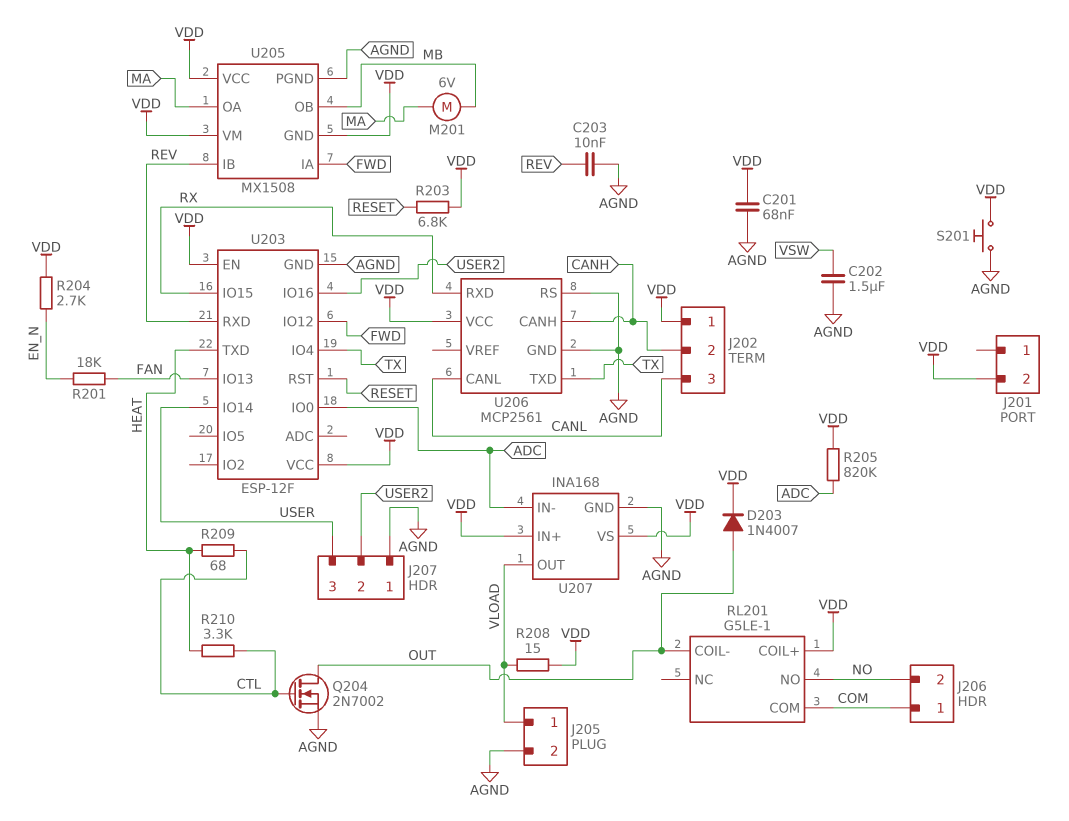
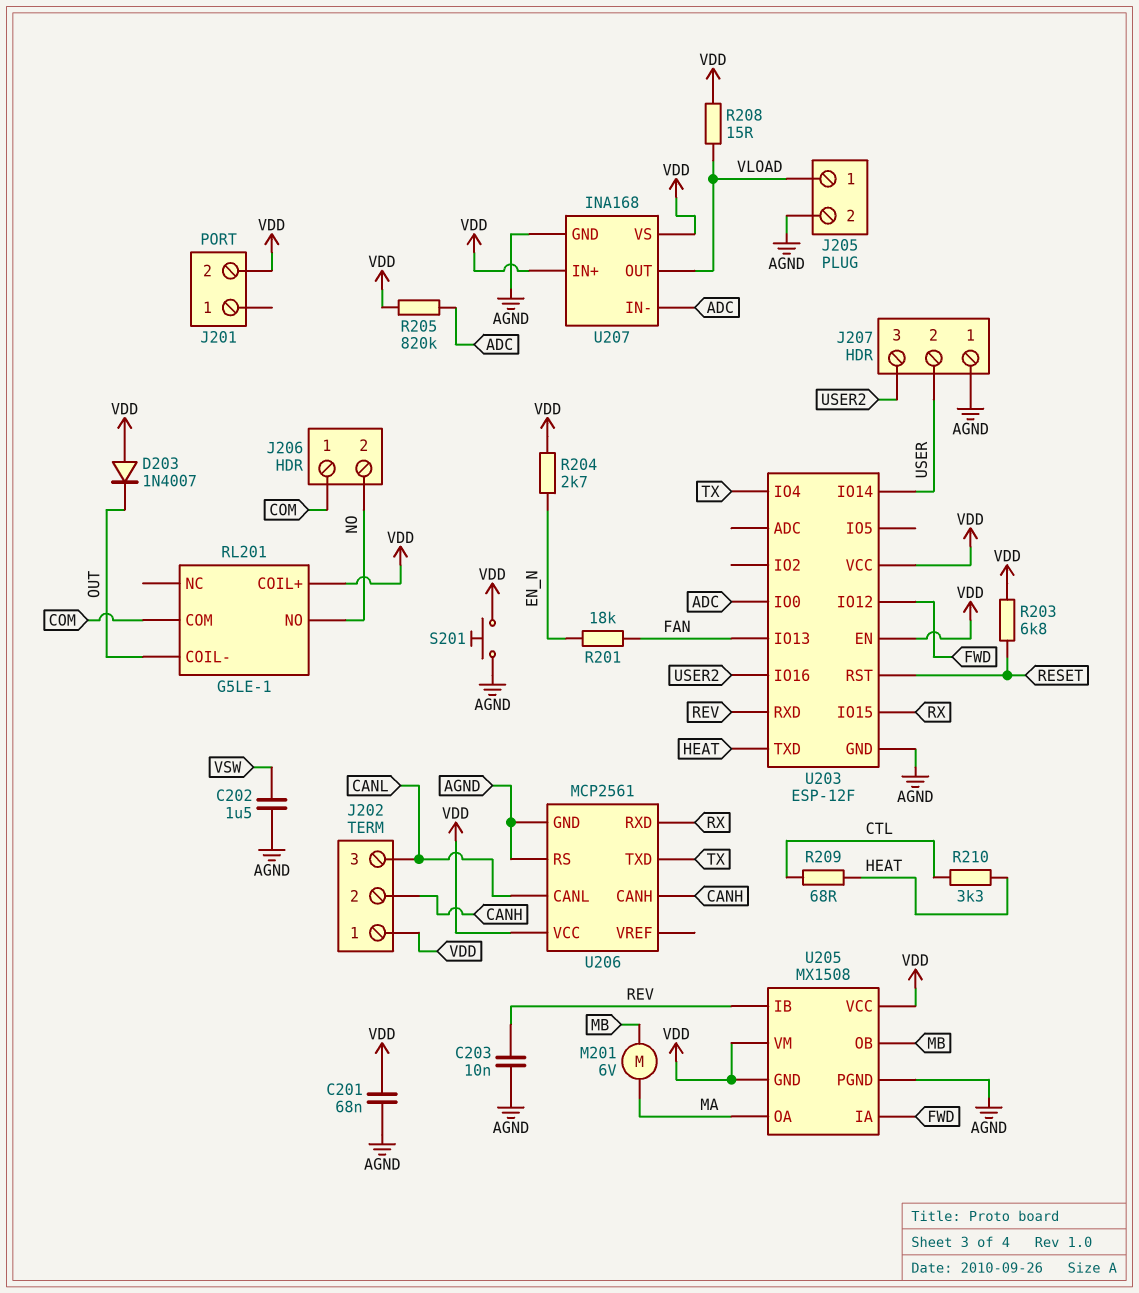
D203: diode 1N4007 (A OUT, K VDD) -> diode 1N4007 (A VDD, K OUT)
J207 pin 2: USER2 -> USER
J207 pin 3: USER -> USER2
Q204: NMOS 2N7002 (G CTL, D OUT, S AGND) -> none

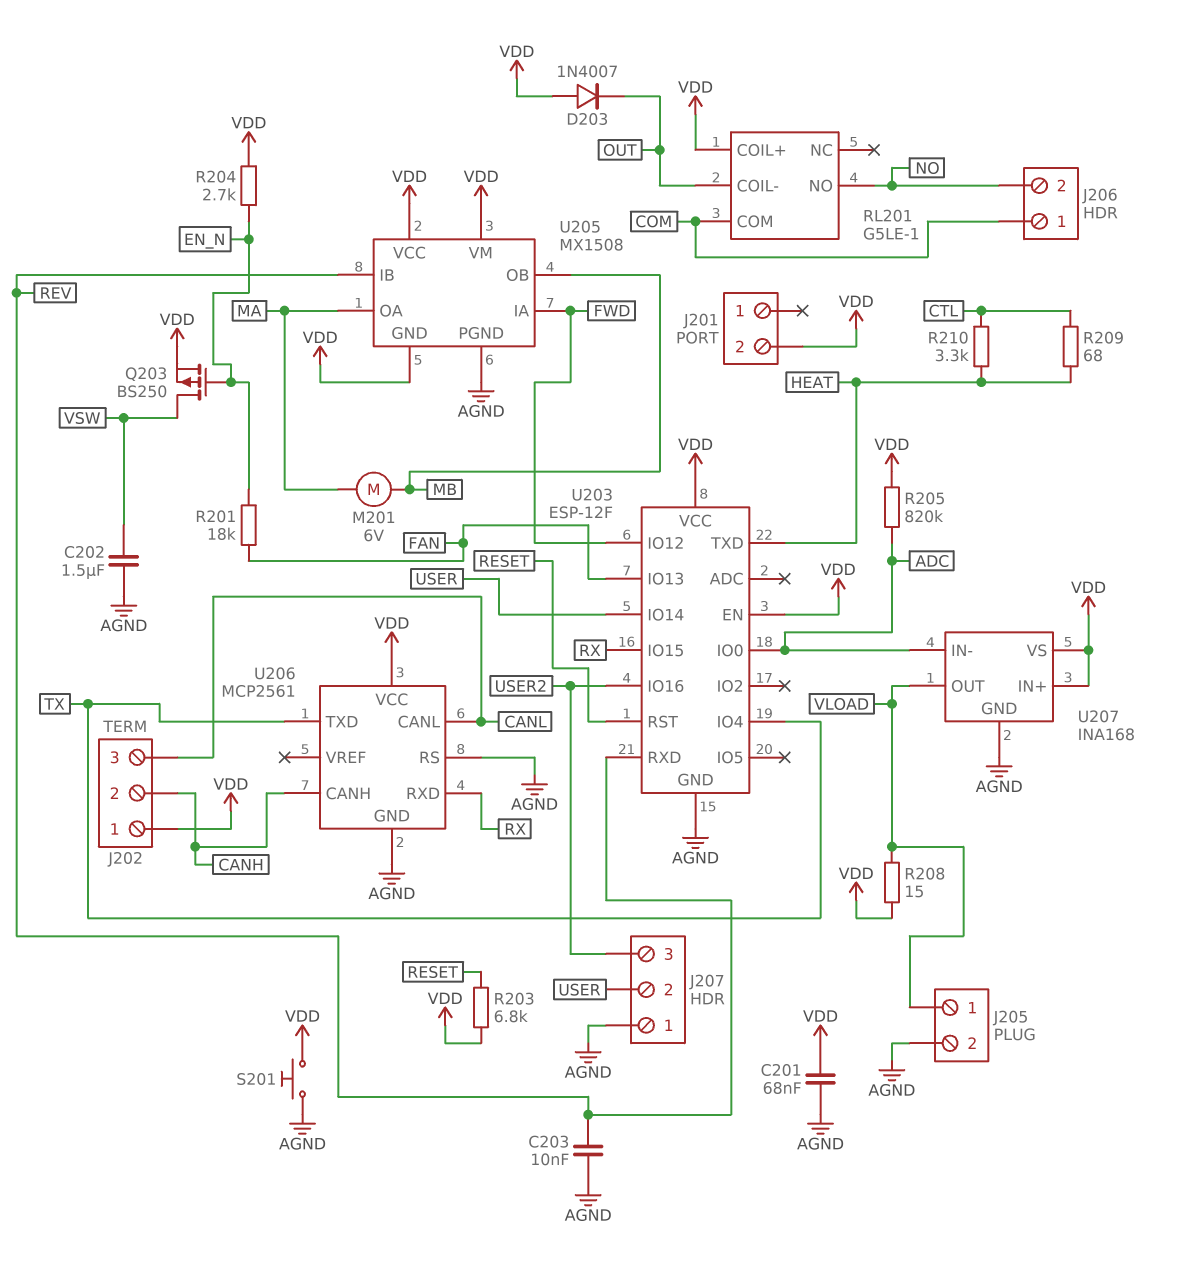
Q203: none -> PMOS BS250 (G EN_N, D VSW, S VDD)

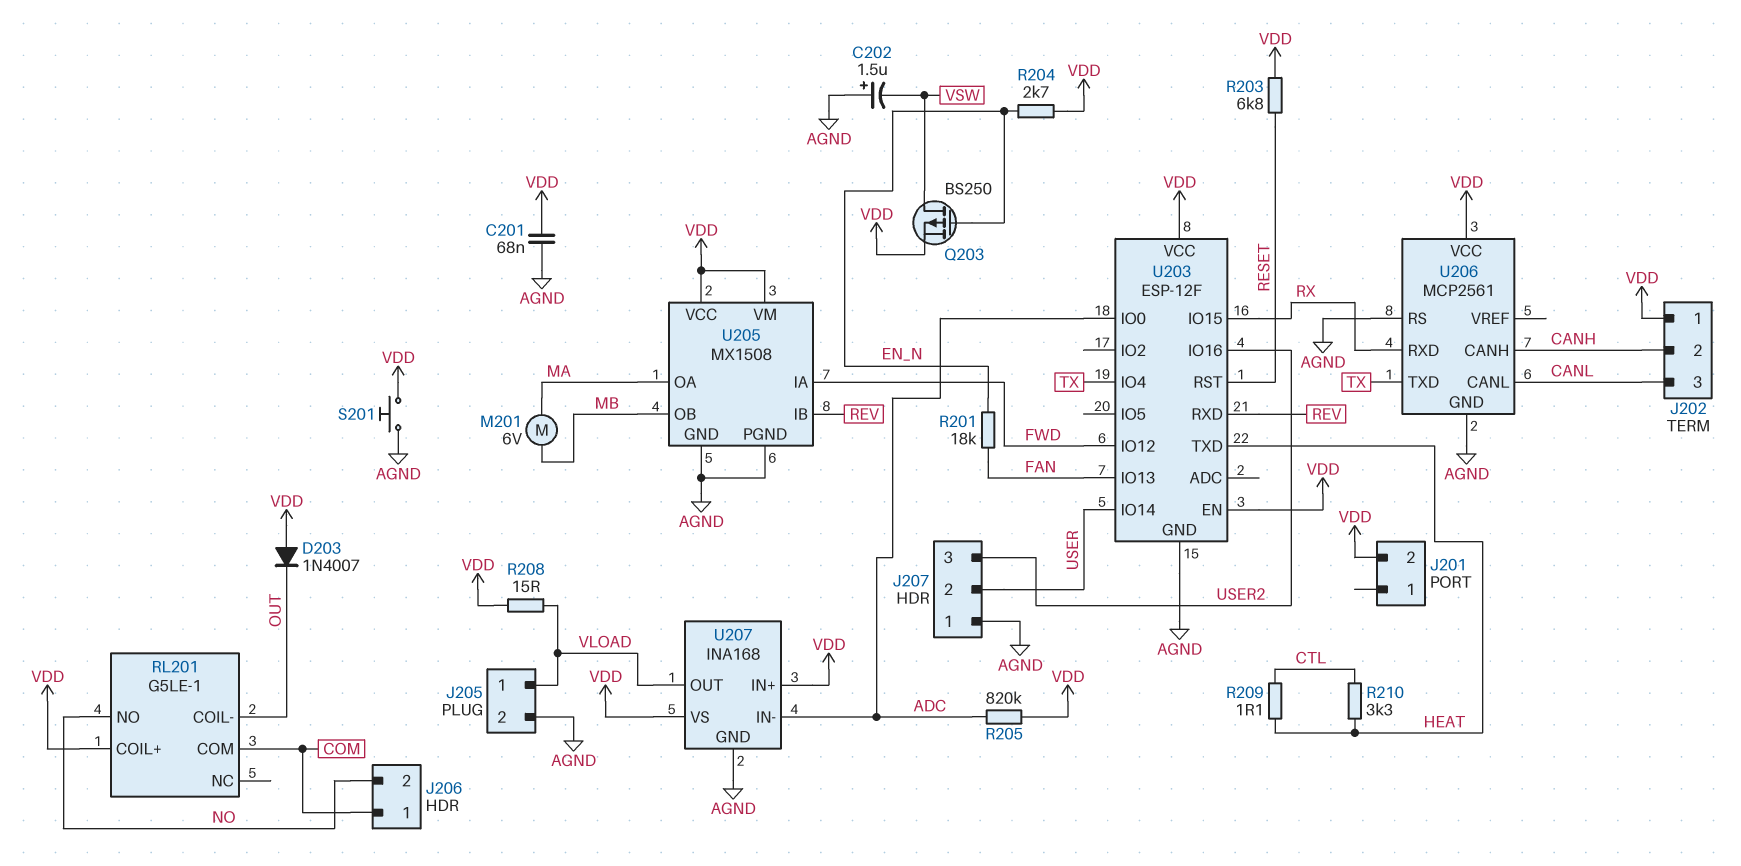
C202: 1.5uF (AGND, VSW) -> 1.5uF (plus AGND, minus VSW)
C203: 10nF (AGND, REV) -> none
R209: 68 (CTL, HEAT) -> 1.1 (CTL, HEAT)
U205 pin GND: VDD -> AGND

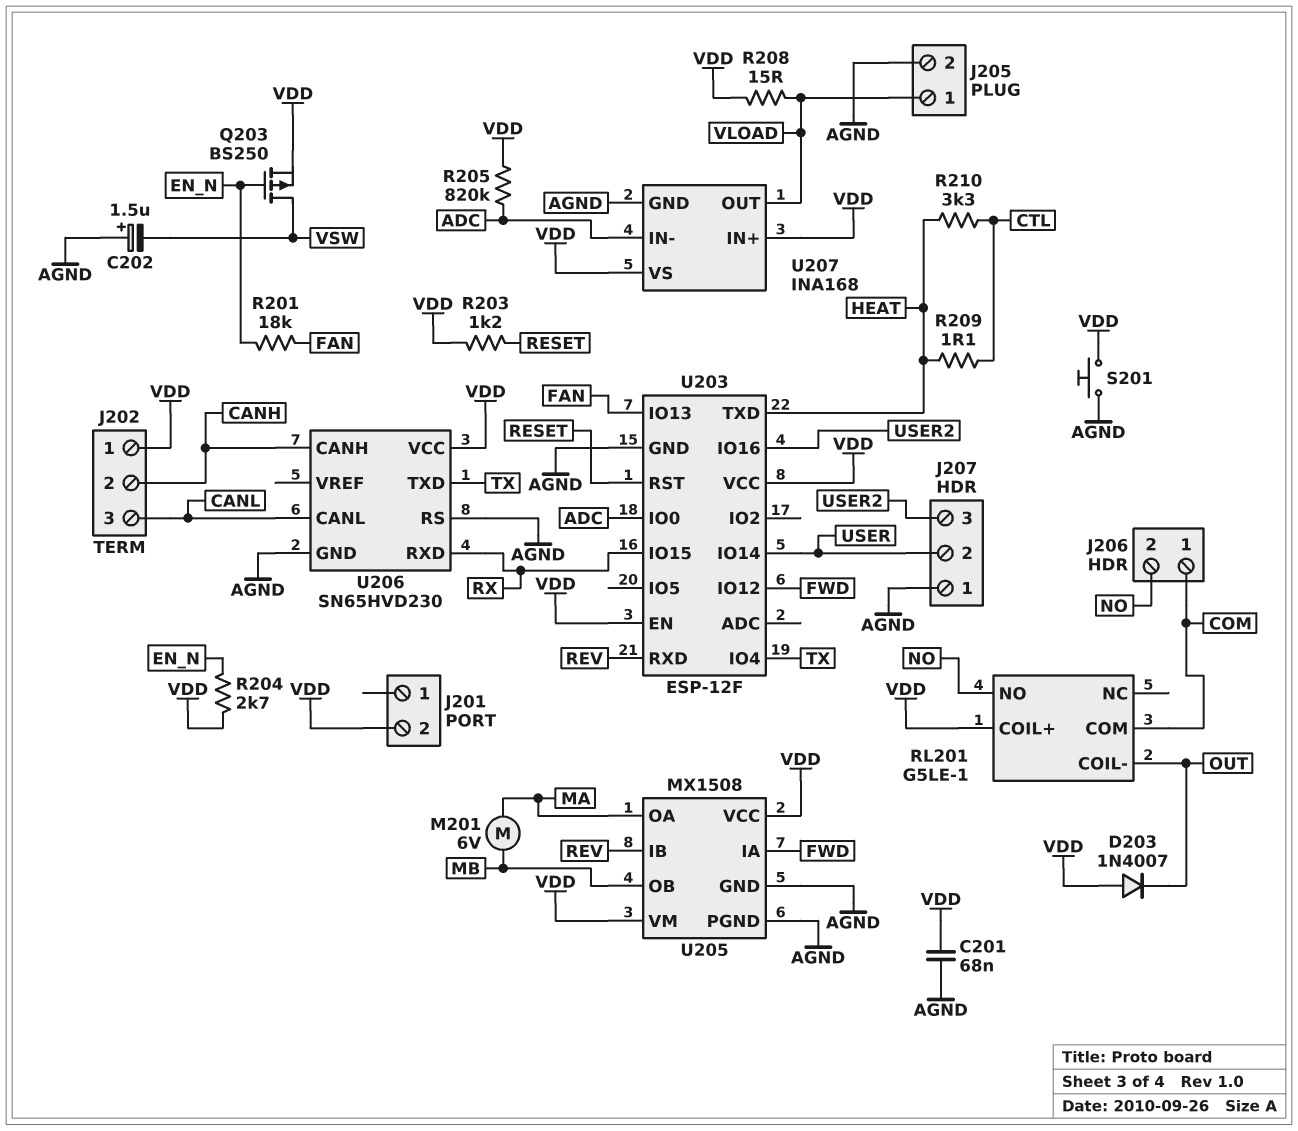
R203: 6.8k (RESET, VDD) -> 1.2k (RESET, VDD)
U206: MCP2561 -> SN65HVD230

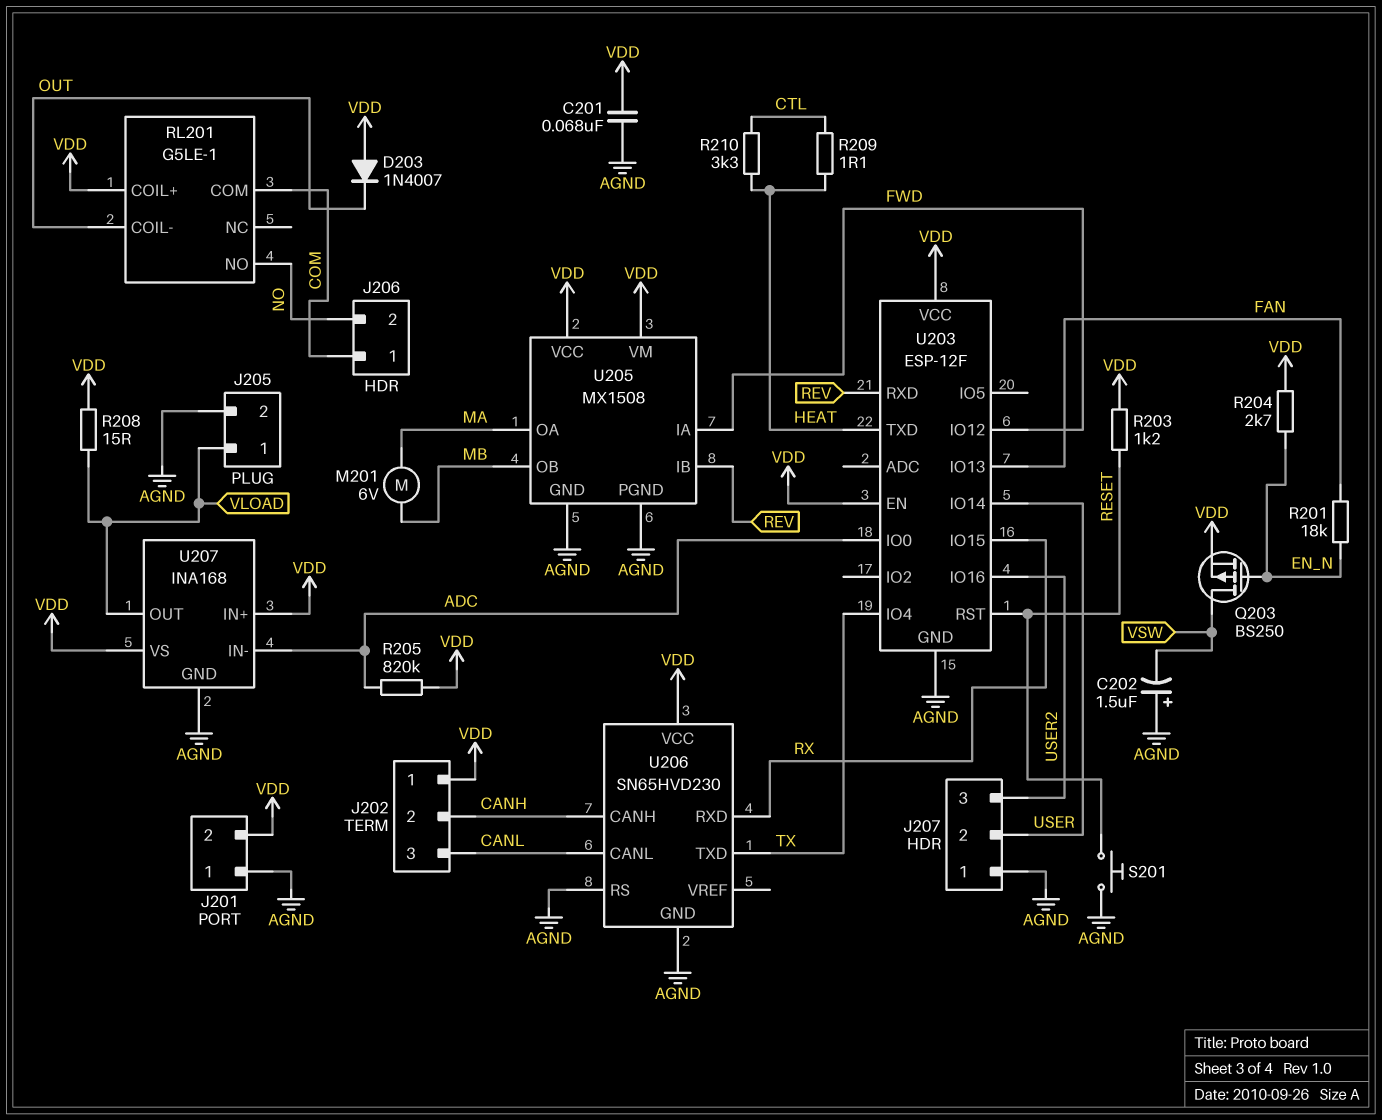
J201 pin 1: none -> AGND
S201: button (AGND, VDD) -> button (AGND, RESET)

